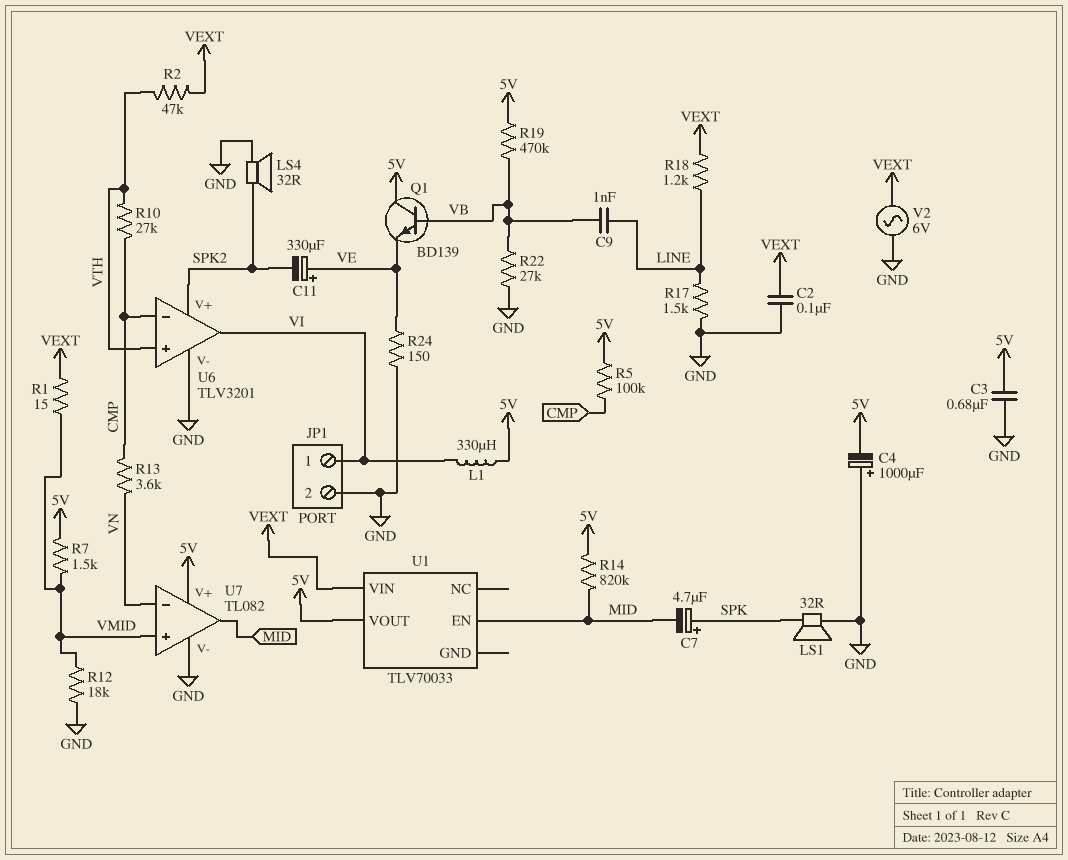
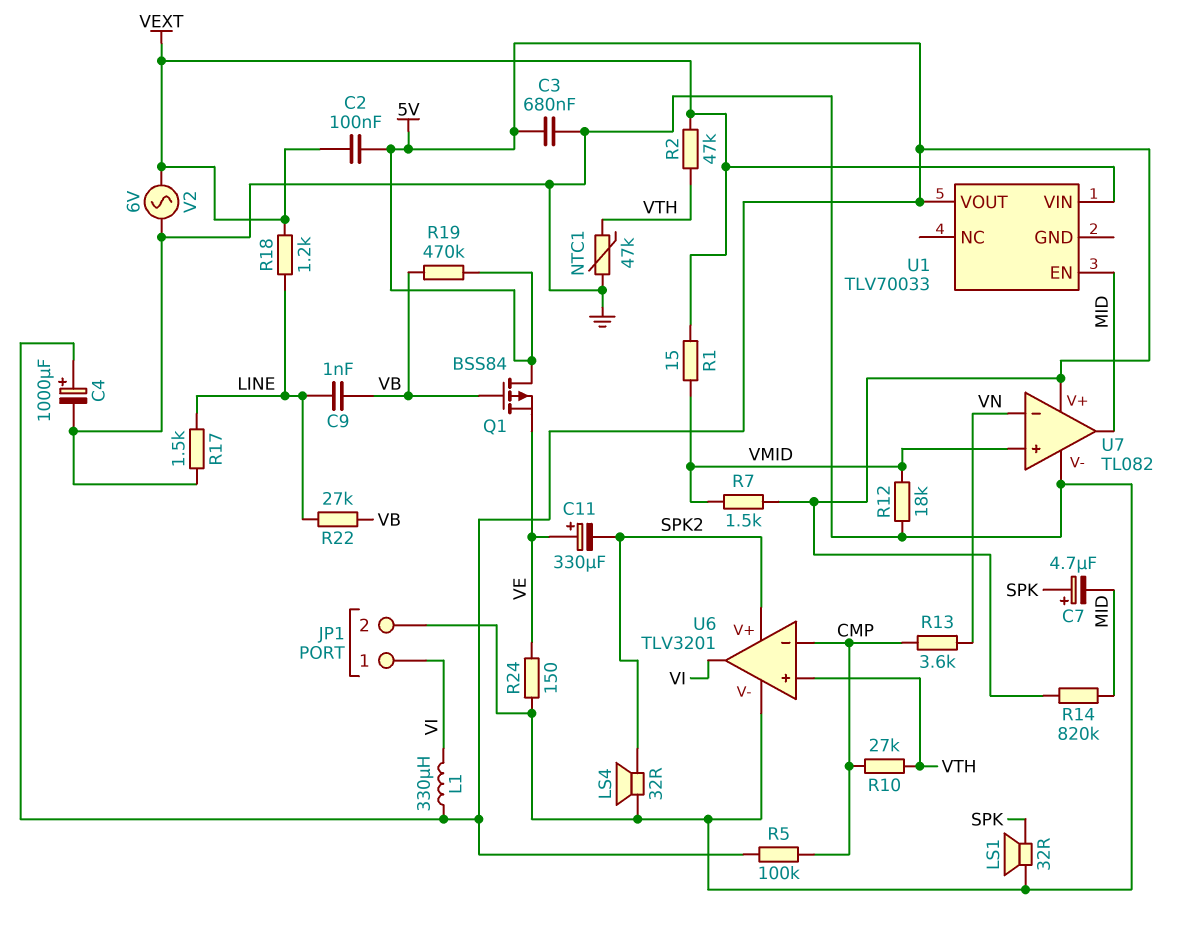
C2: 100nF (GND, VEXT) -> 100nF (5V, VEXT)
C4: 1000uF (plus GND, minus 5V) -> 1000uF (plus 5V, minus GND)
NTC1: none -> 47k (GND, VTH)
Q1: NPN BD139 (B VB, C 5V, E VE) -> PMOS BSS84 (G VB, D 5V, S VE)
R22: 27k (GND, VB) -> 27k (LINE, VB)

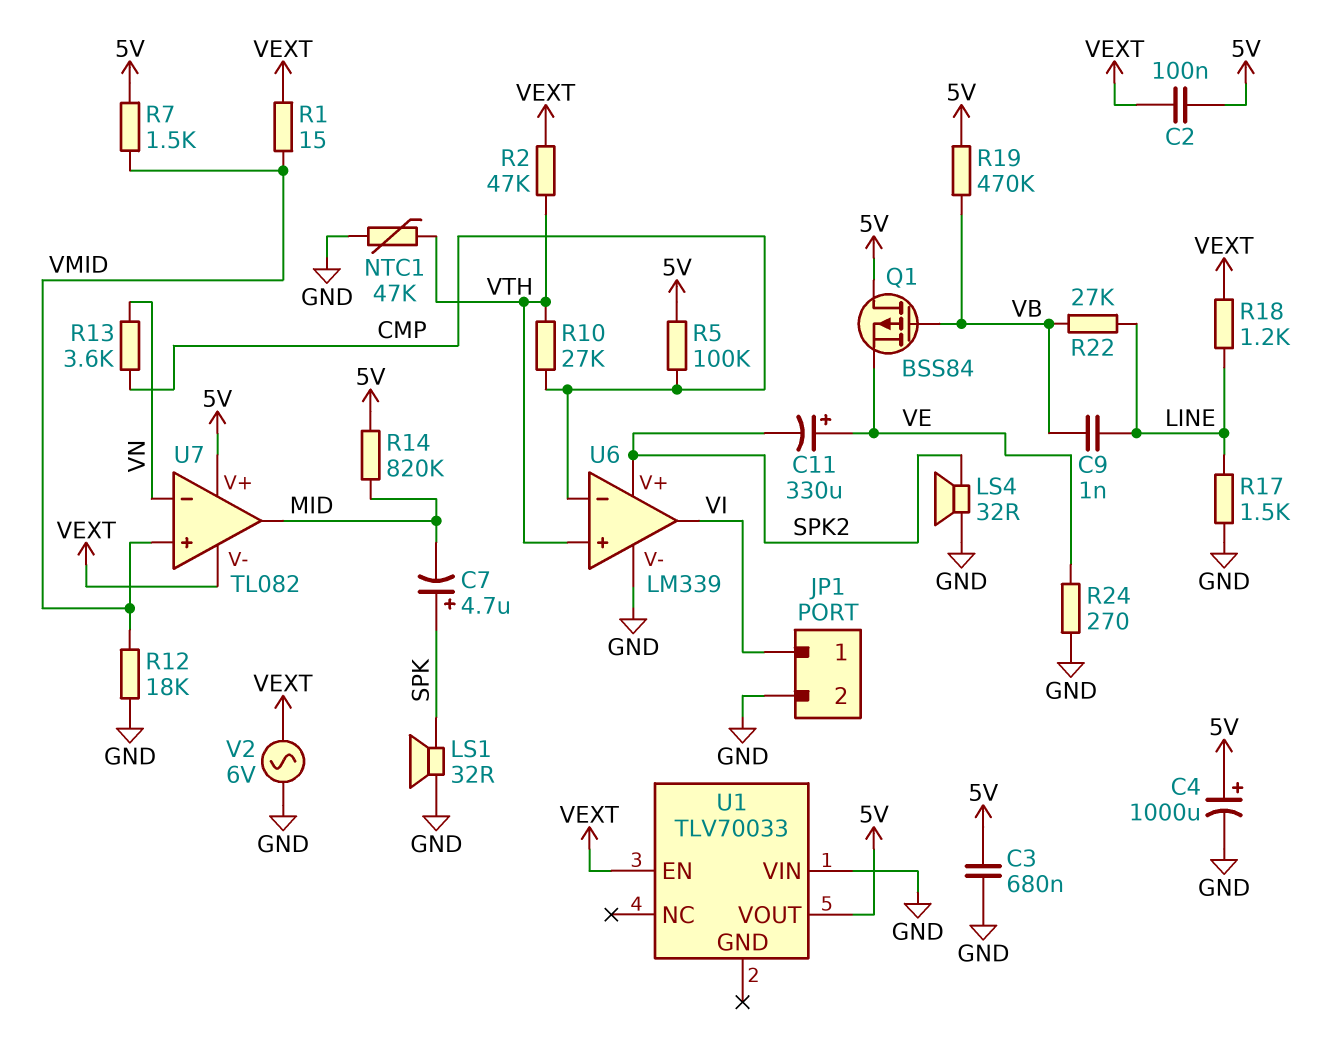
L1: 330uH (5V, VI) -> none
R24: 150 (GND, VE) -> 270 (GND, VE)
U1 pin EN: MID -> VEXT
U1 pin VIN: VEXT -> GND
U6: TLV3201 -> LM339
U7 pin V-: GND -> VEXT

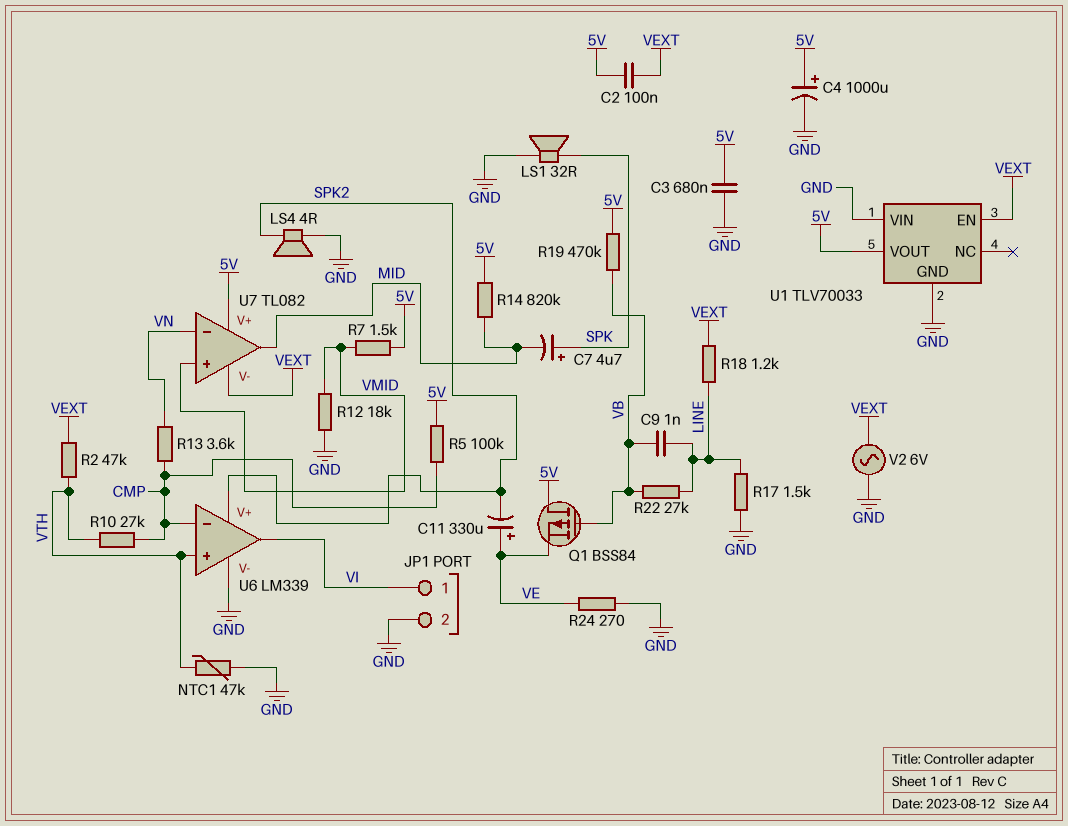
LS4: speaker 32R (GND, SPK2) -> speaker 4R (GND, SPK2)
R1: 15 (VEXT, VMID) -> none
U1 pin GND: none -> GND

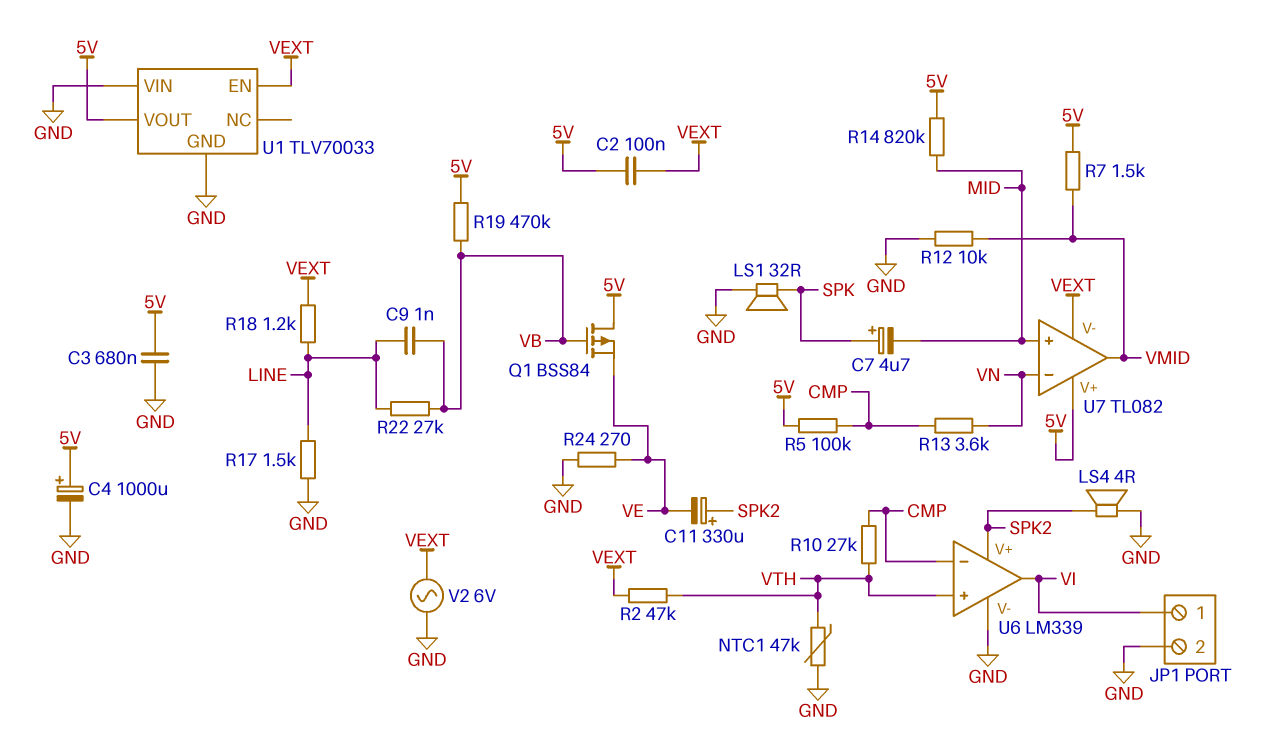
C11: 330uF (plus VE, minus SPK2) -> 330uF (plus SPK2, minus VE)
R12: 18k (GND, VMID) -> 10k (GND, VMID)
U7 pin in+: VMID -> MID
U7 pin out: MID -> VMID

